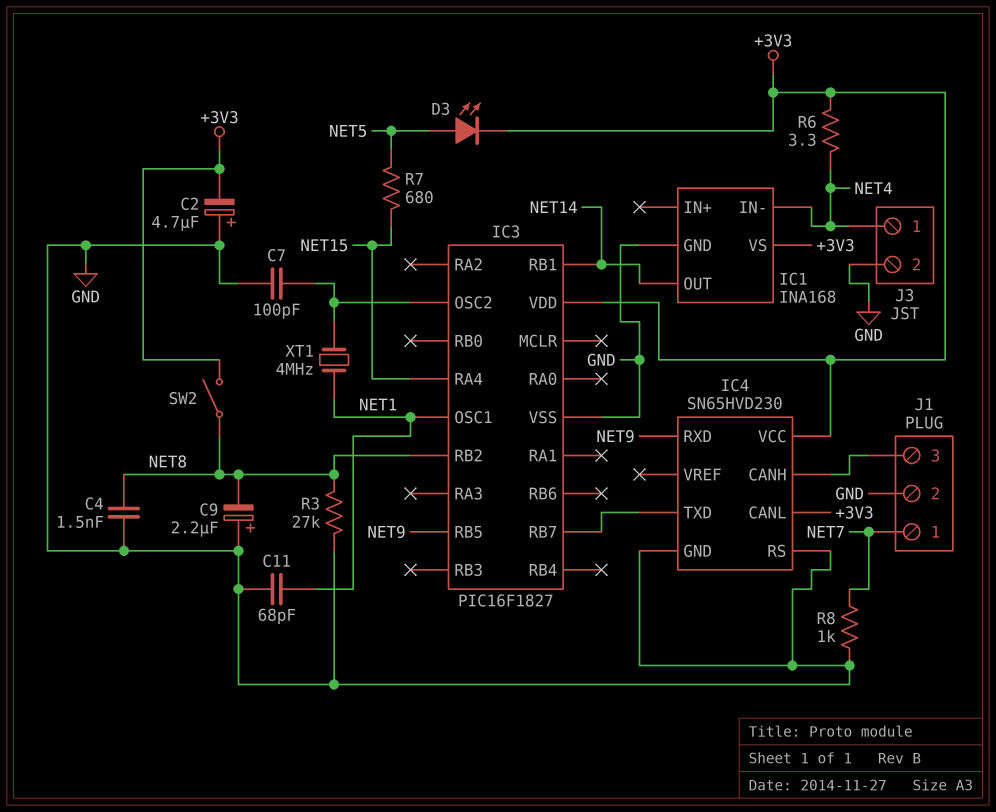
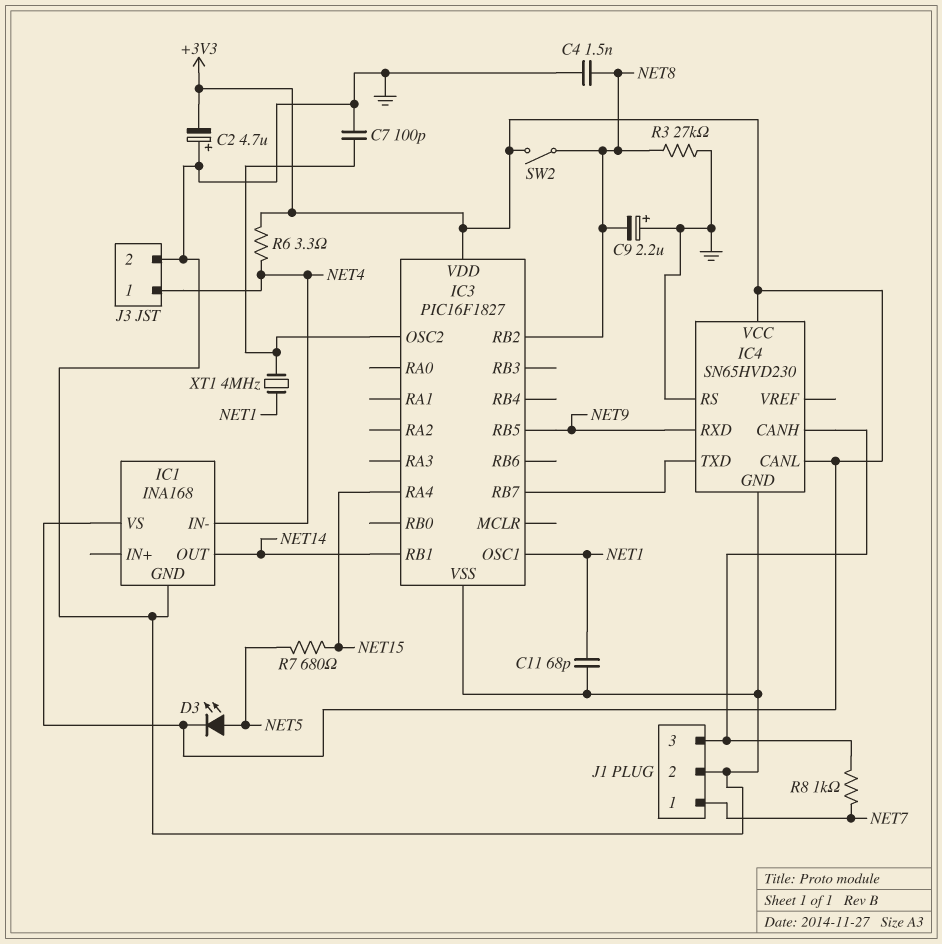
R8: 1k (GND, NET7) -> 1k (IC4/CANH, NET7)

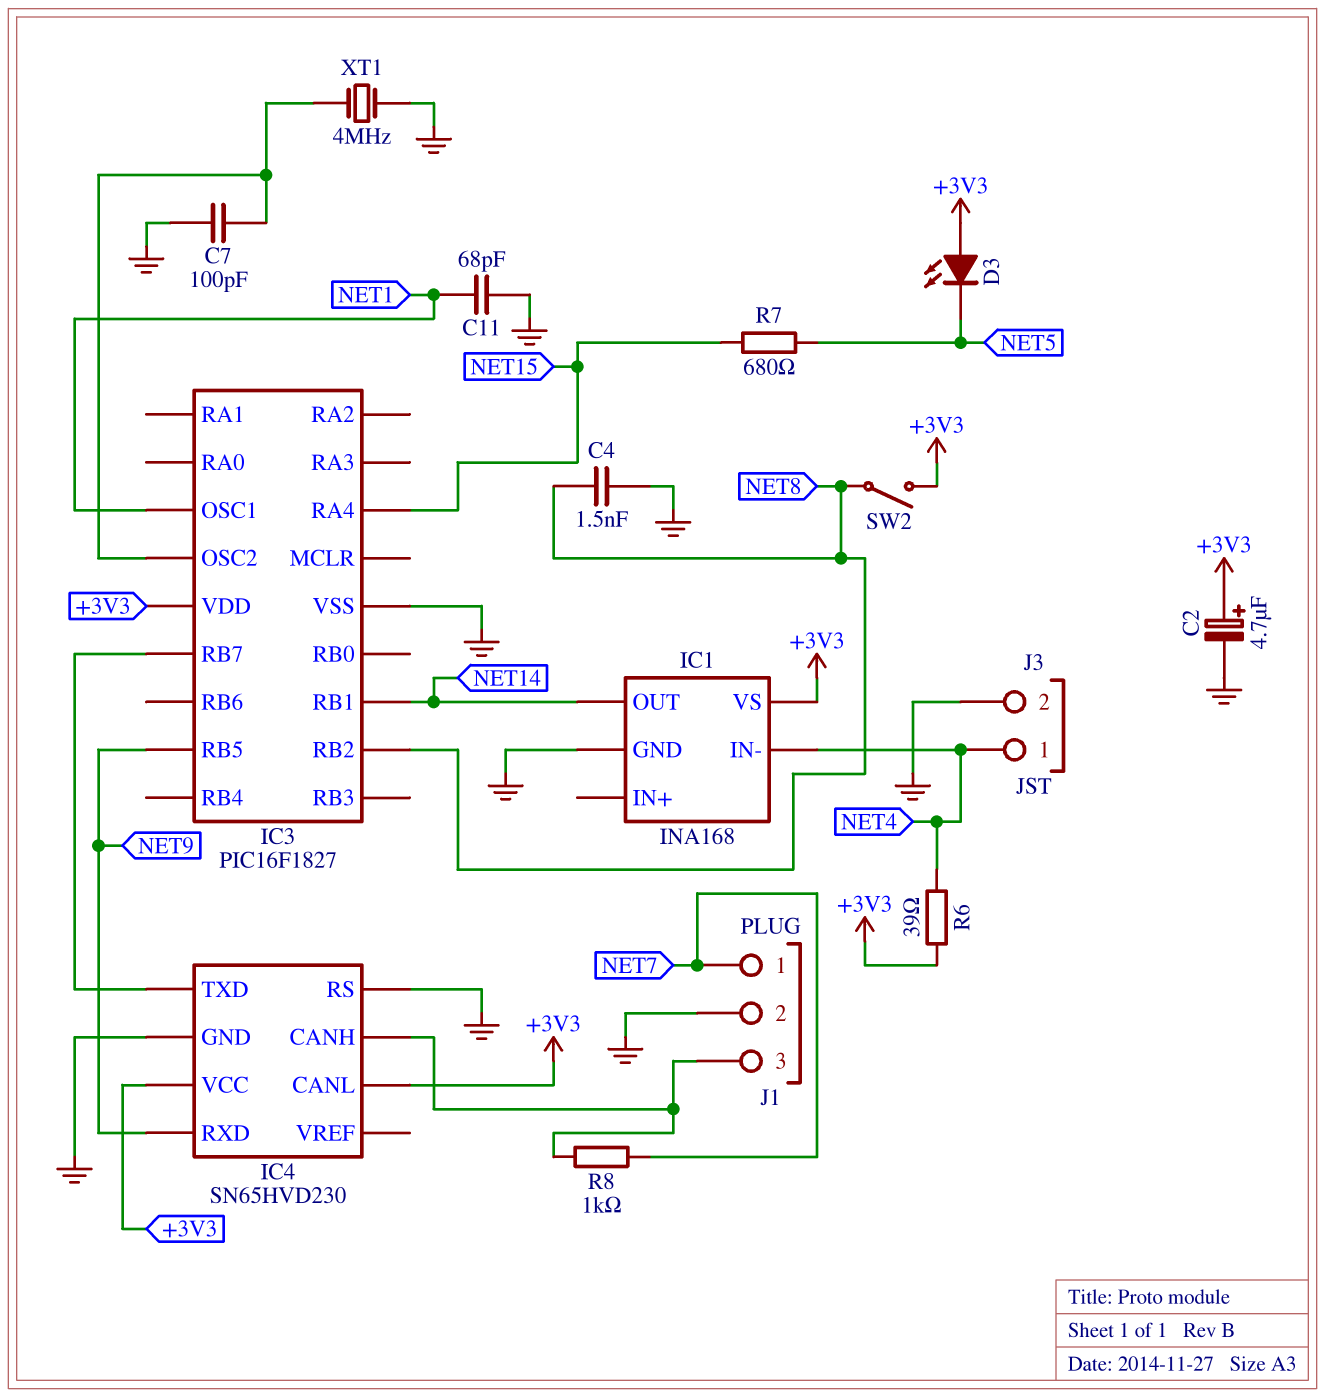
C2: 4.7uF (plus GND, minus +3V3) -> 4.7uF (plus +3V3, minus GND)
C9: 2.2uF (plus GND, minus NET8) -> none
D3: LED (A NET5, K +3V3) -> LED (A +3V3, K NET5)
R3: 27k (GND, NET8) -> none
R6: 3.3 (+3V3, NET4) -> 39 (+3V3, NET4)
XT1: 4MHz (IC3/OSC2, NET1) -> 4MHz (GND, IC3/OSC2)

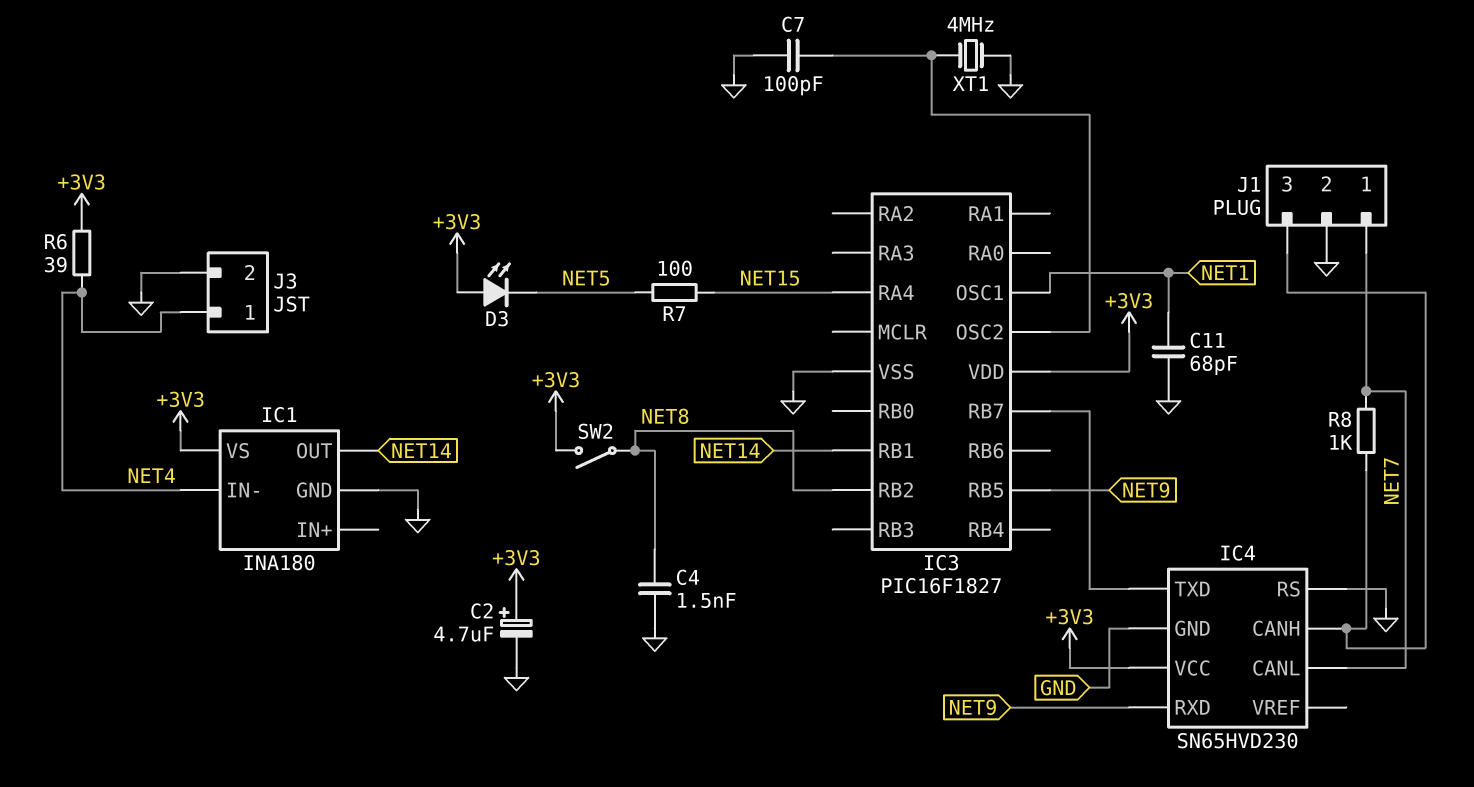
IC1: INA168 -> INA180
IC4 pin CANL: +3V3 -> NET7
R7: 680 (NET5, NET15) -> 100 (NET5, NET15)

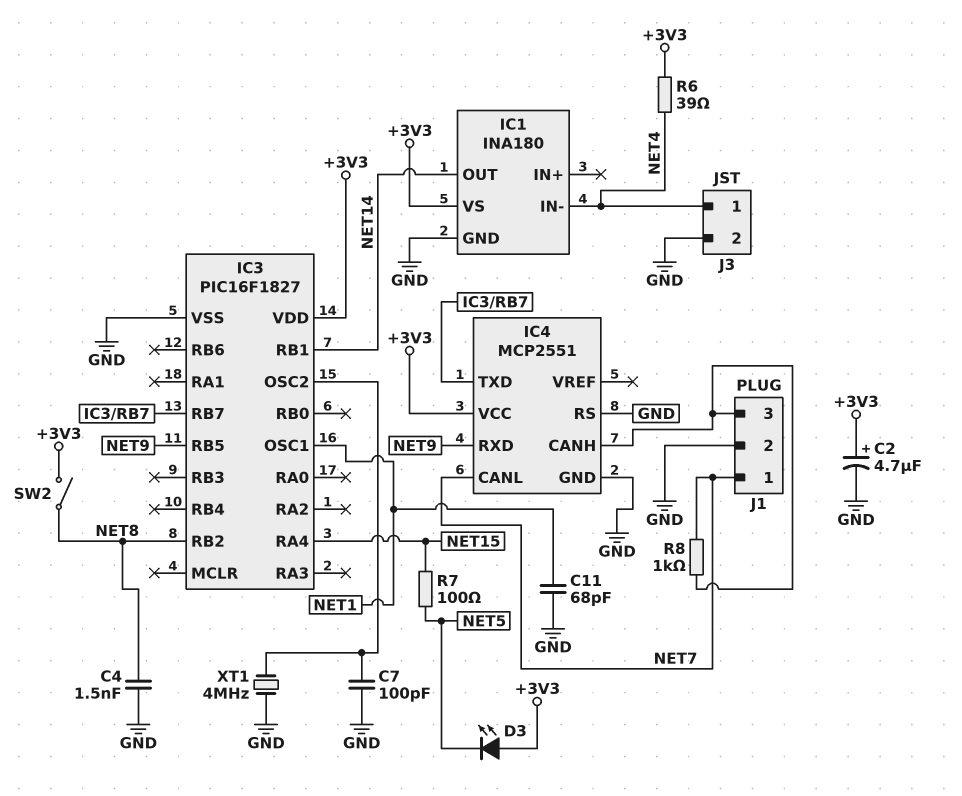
IC4: SN65HVD230 -> MCP2551

